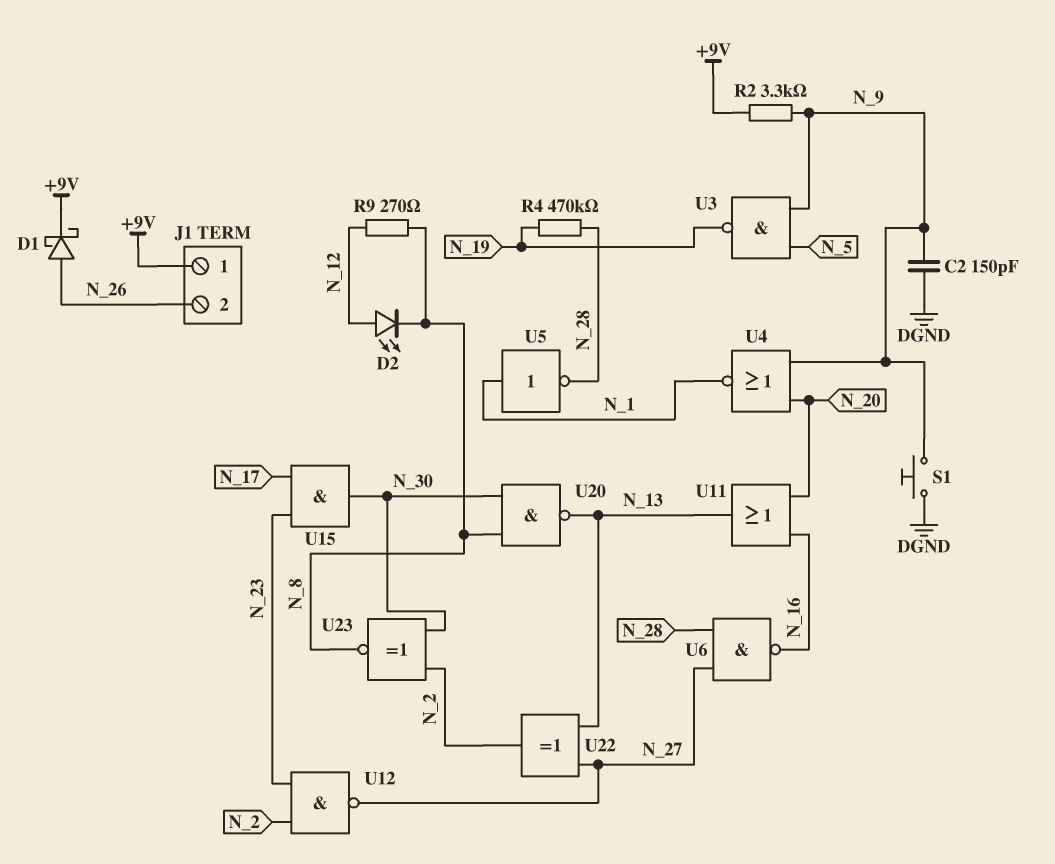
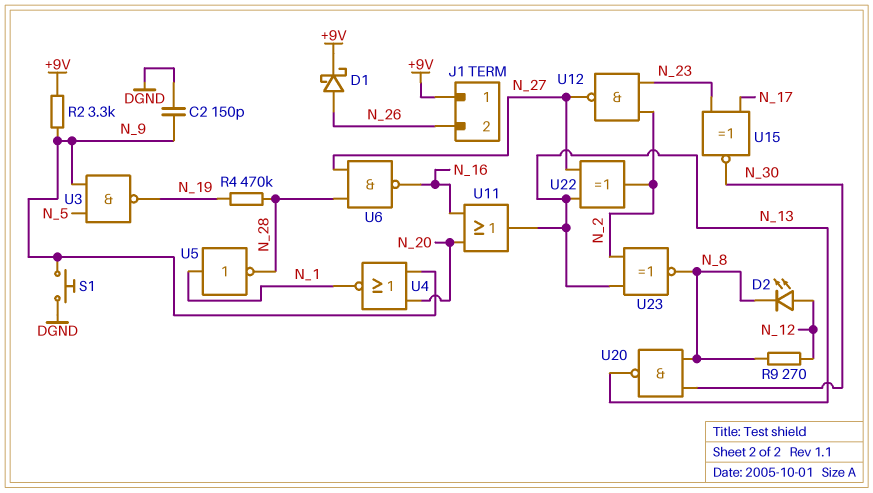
U15: AND (in N_17, in N_23, out N_30) -> XNOR (in N_17, in N_23, out N_30)
U23: XNOR (in N_2, in N_30, out N_8) -> XNOR (in N_2, in N_13, out N_8)

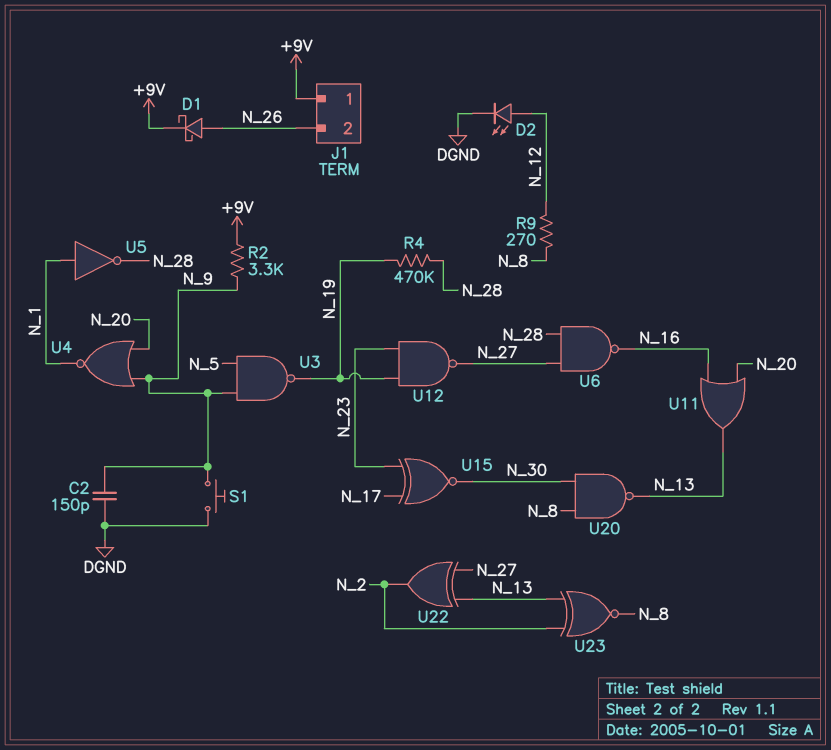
D2: LED (A N_12, K N_8) -> LED (A N_12, K DGND)
U12: NAND (in N_2, in N_23, out N_27) -> NAND (in N_19, in N_23, out N_27)

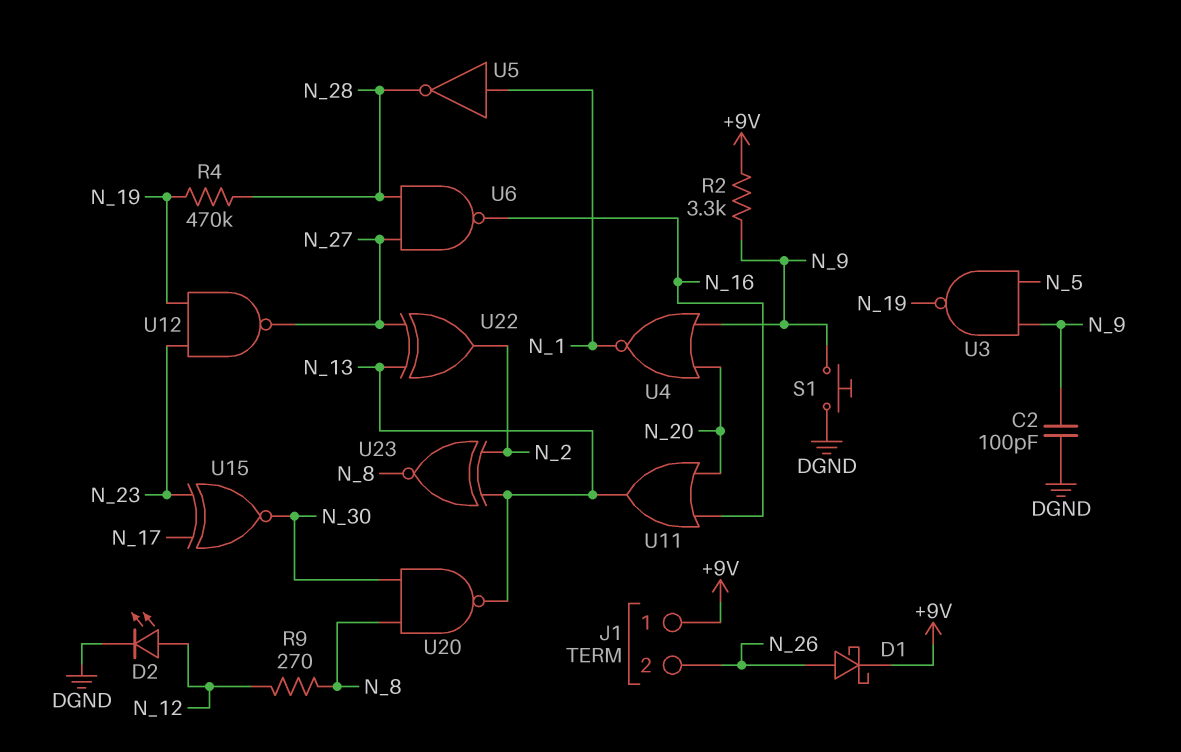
C2: 150pF (DGND, N_9) -> 100pF (DGND, N_9)

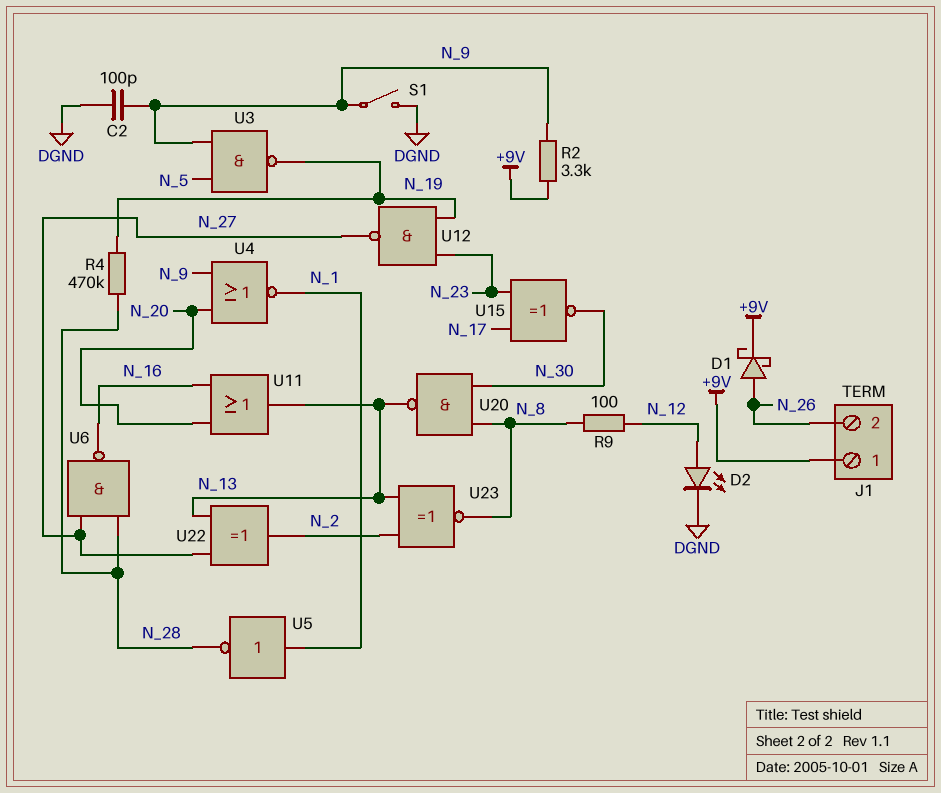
R9: 270 (N_8, N_12) -> 100 (N_8, N_12)
S1: button (DGND, N_9) -> switch (DGND, N_9)

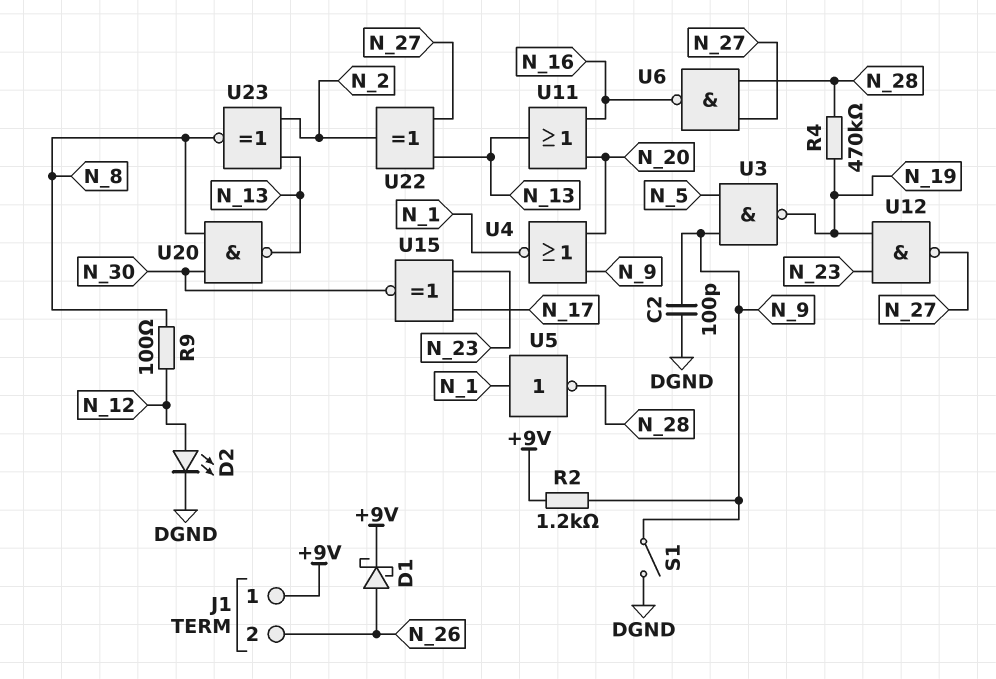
R2: 3.3k (+9V, N_9) -> 1.2k (+9V, N_9)

